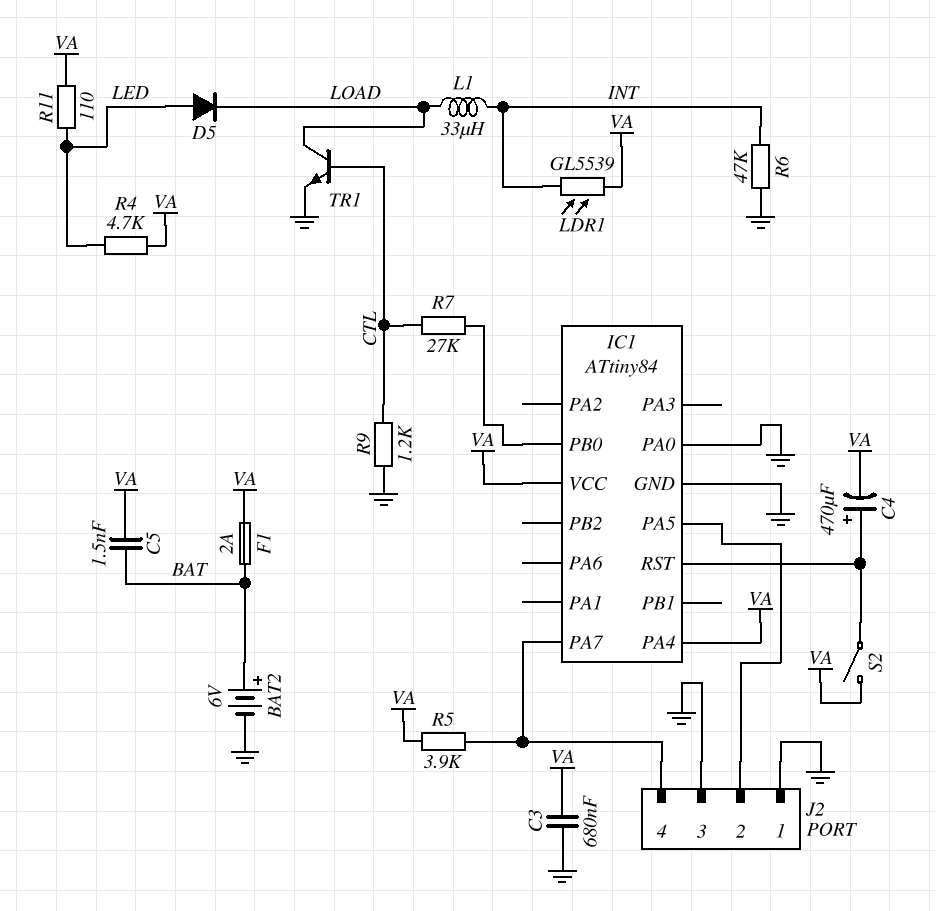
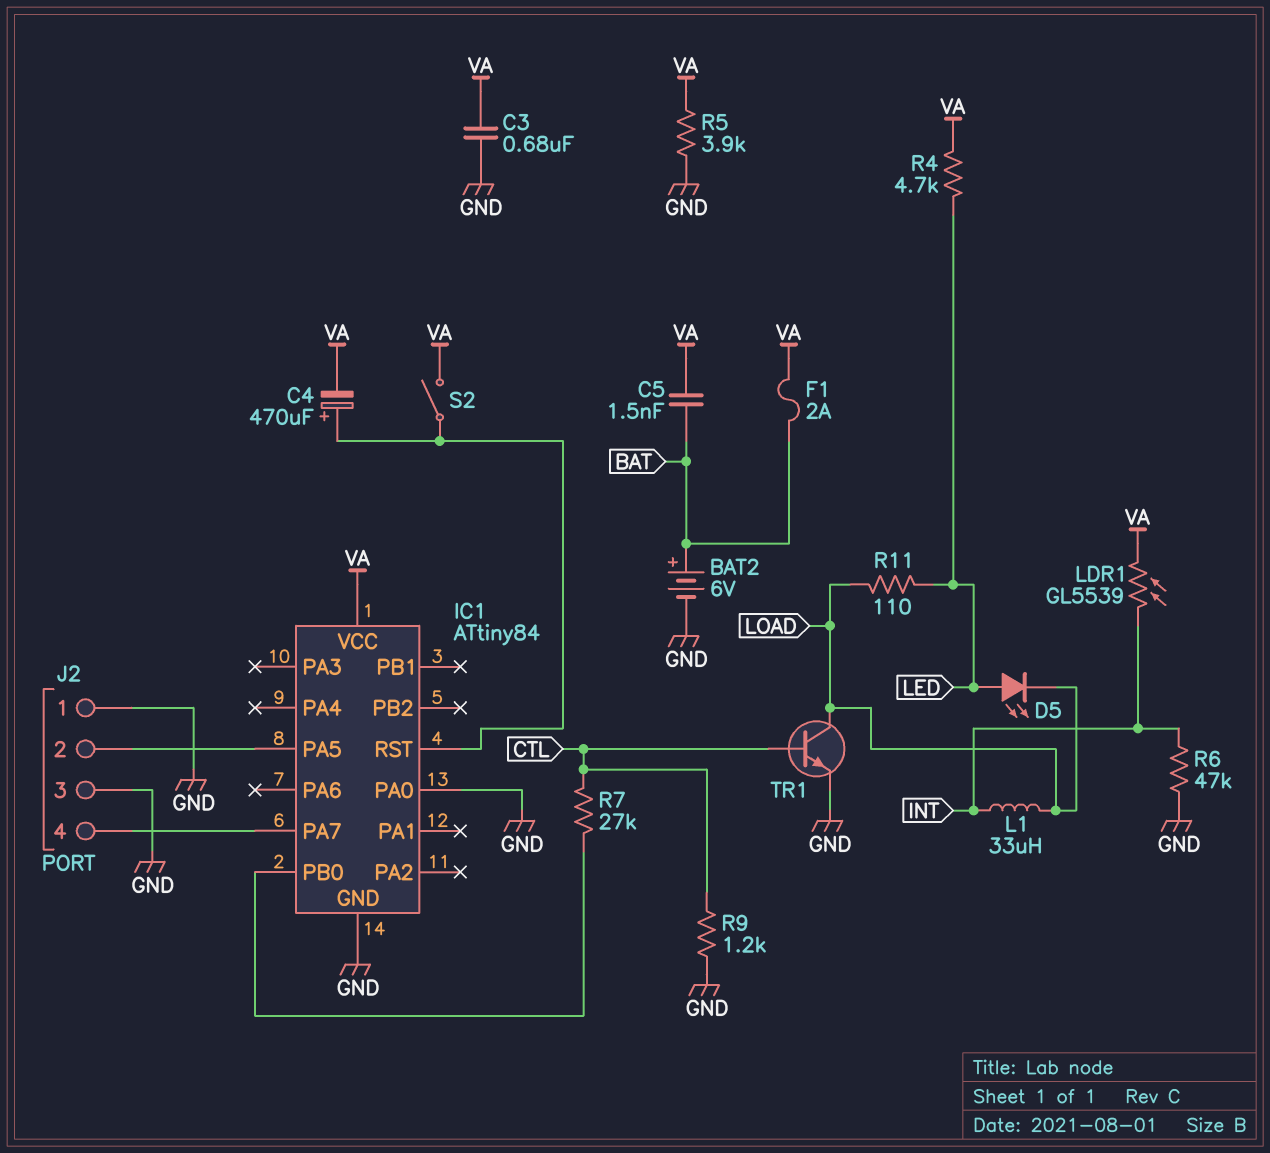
D5: diode (A LED, K LOAD) -> LED (A LED, K LOAD)
IC1 pin PA4: VA -> none
R5: 3.9k (IC1/PA7, VA) -> 3.9k (GND, VA)
R11: 110 (LED, VA) -> 110 (LED, LOAD)

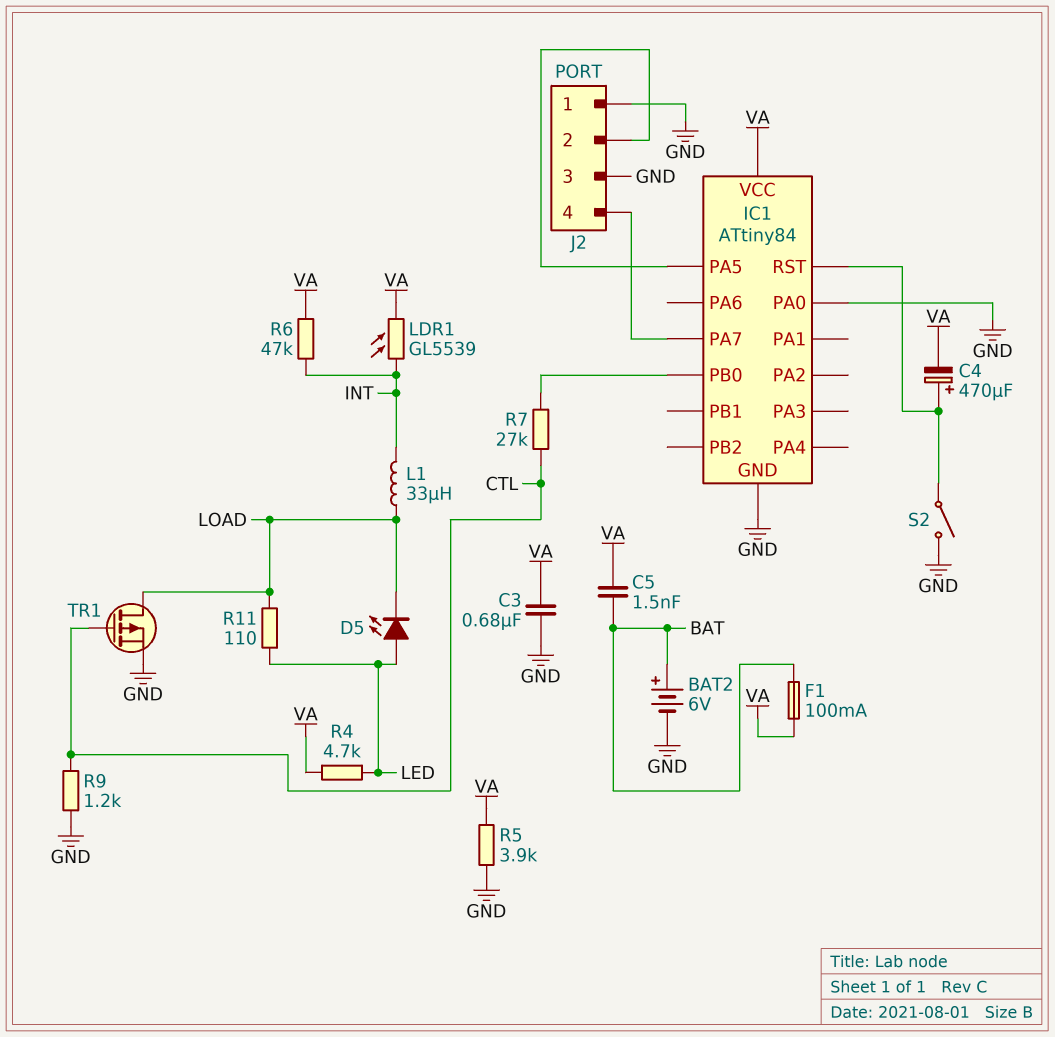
F1: 2A (BAT, VA) -> 100mA (BAT, VA)
R6: 47k (GND, INT) -> 47k (INT, VA)
S2: switch (IC1/RST, VA) -> switch (GND, IC1/RST)
TR1: NPN (B CTL, C LOAD, E GND) -> PMOS (G CTL, D LOAD, S GND)

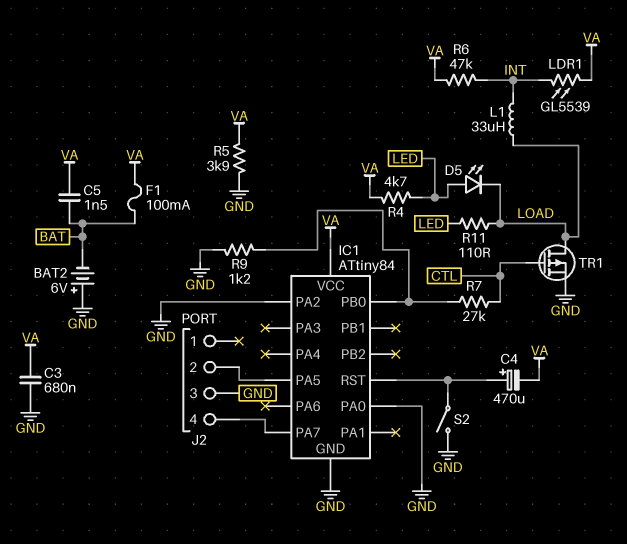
BAT2: 6V (plus BAT, minus GND) -> 6V (plus GND, minus BAT)
IC1 pin PA2: none -> GND
J2 pin 1: GND -> none
R9: 1.2k (CTL, GND) -> 1.2k (GND, IC1/PB0)

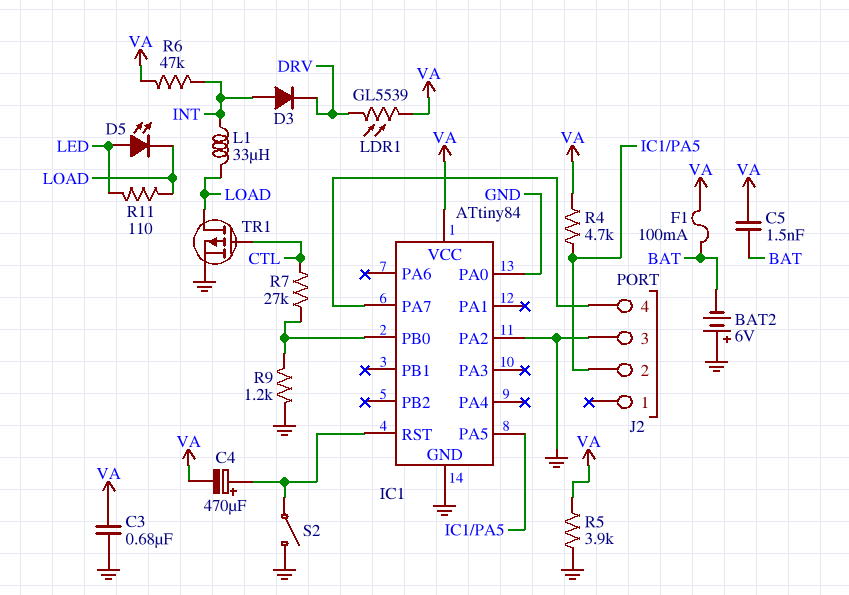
D3: none -> diode (A INT, K DRV)
LDR1: GL5539 (INT, VA) -> GL5539 (DRV, VA)
R4: 4.7k (LED, VA) -> 4.7k (IC1/PA5, VA)

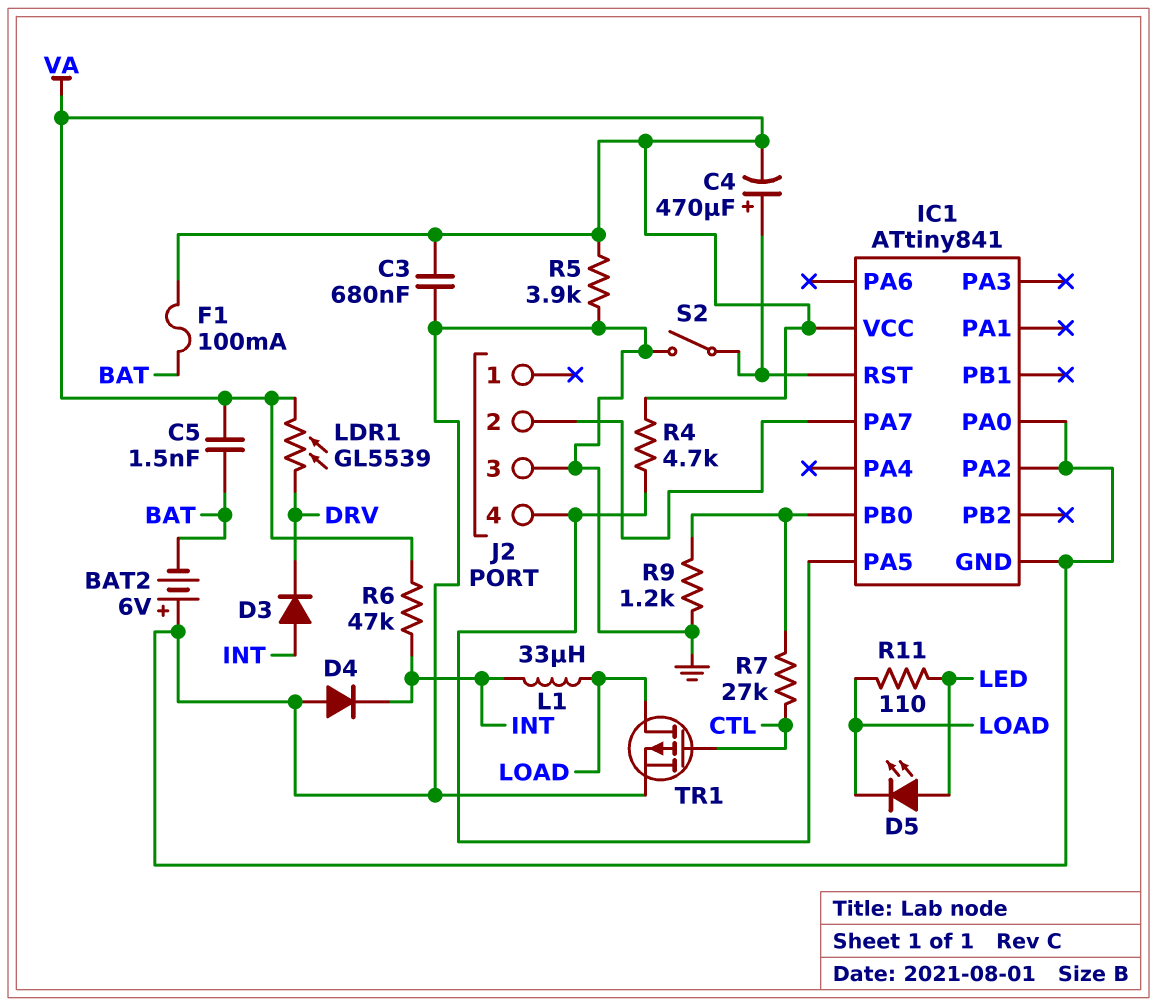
D4: none -> diode (A GND, K INT)
IC1: ATtiny84 -> ATtiny841
J2 pin 2: IC1/PA5 -> IC1/PA7
J2 pin 4: IC1/PA7 -> IC1/PA5

